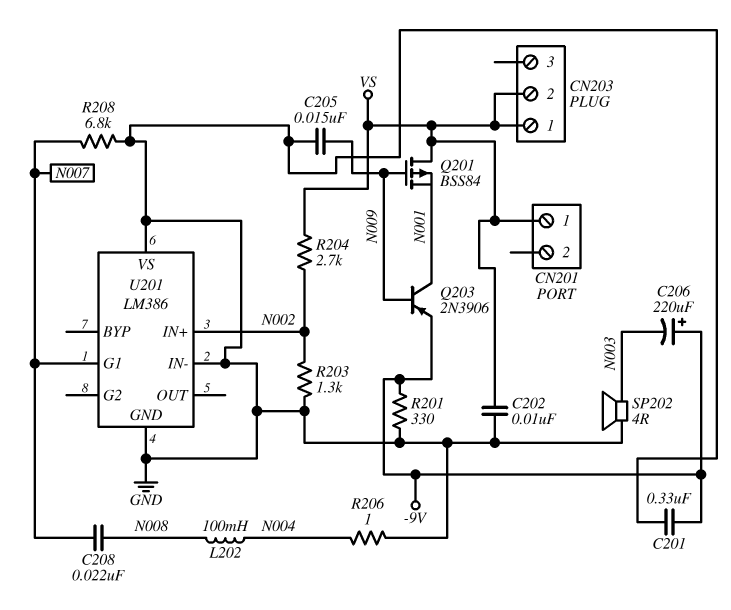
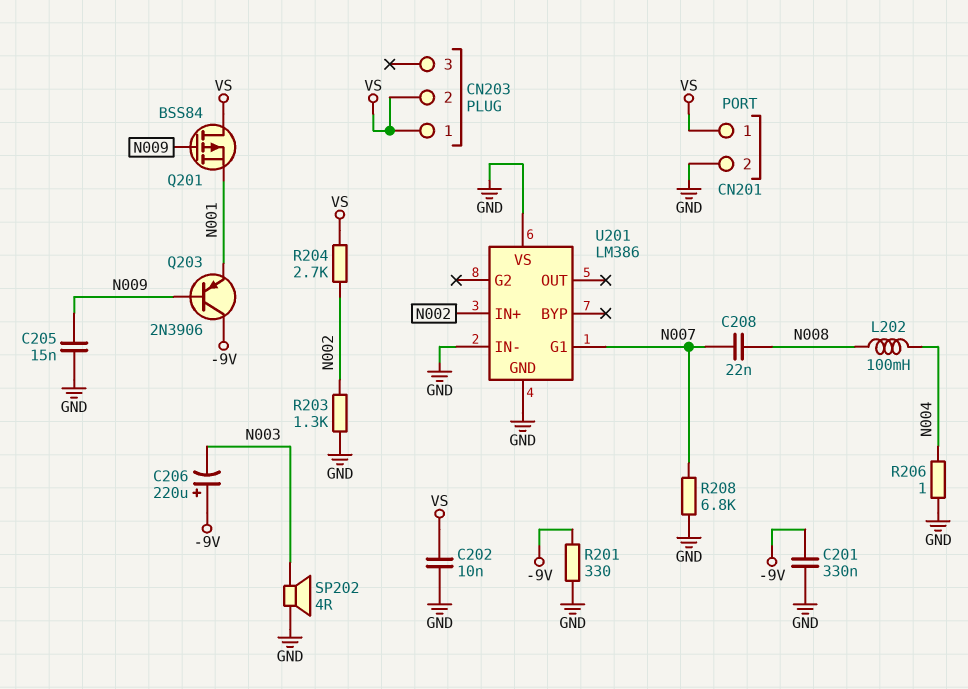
CN201 pin 2: none -> GND
Q203: PNP 2N3906 (B N009, C N001, E -9V) -> PNP 2N3906 (B N009, C -9V, E N001)

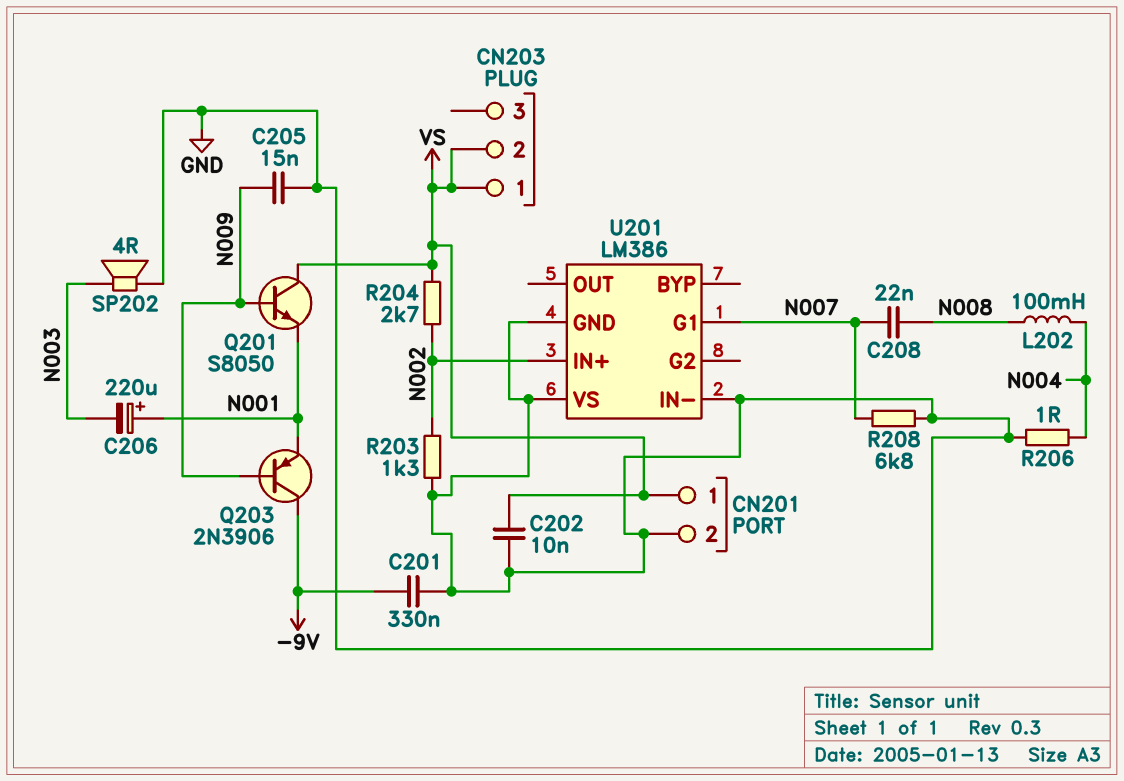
C206: 220uF (plus -9V, minus N003) -> 220uF (plus N001, minus N003)
Q201: PMOS BSS84 (G N009, D VS, S N001) -> NPN S8050 (B N009, C VS, E N001)
R201: 330 (-9V, GND) -> none

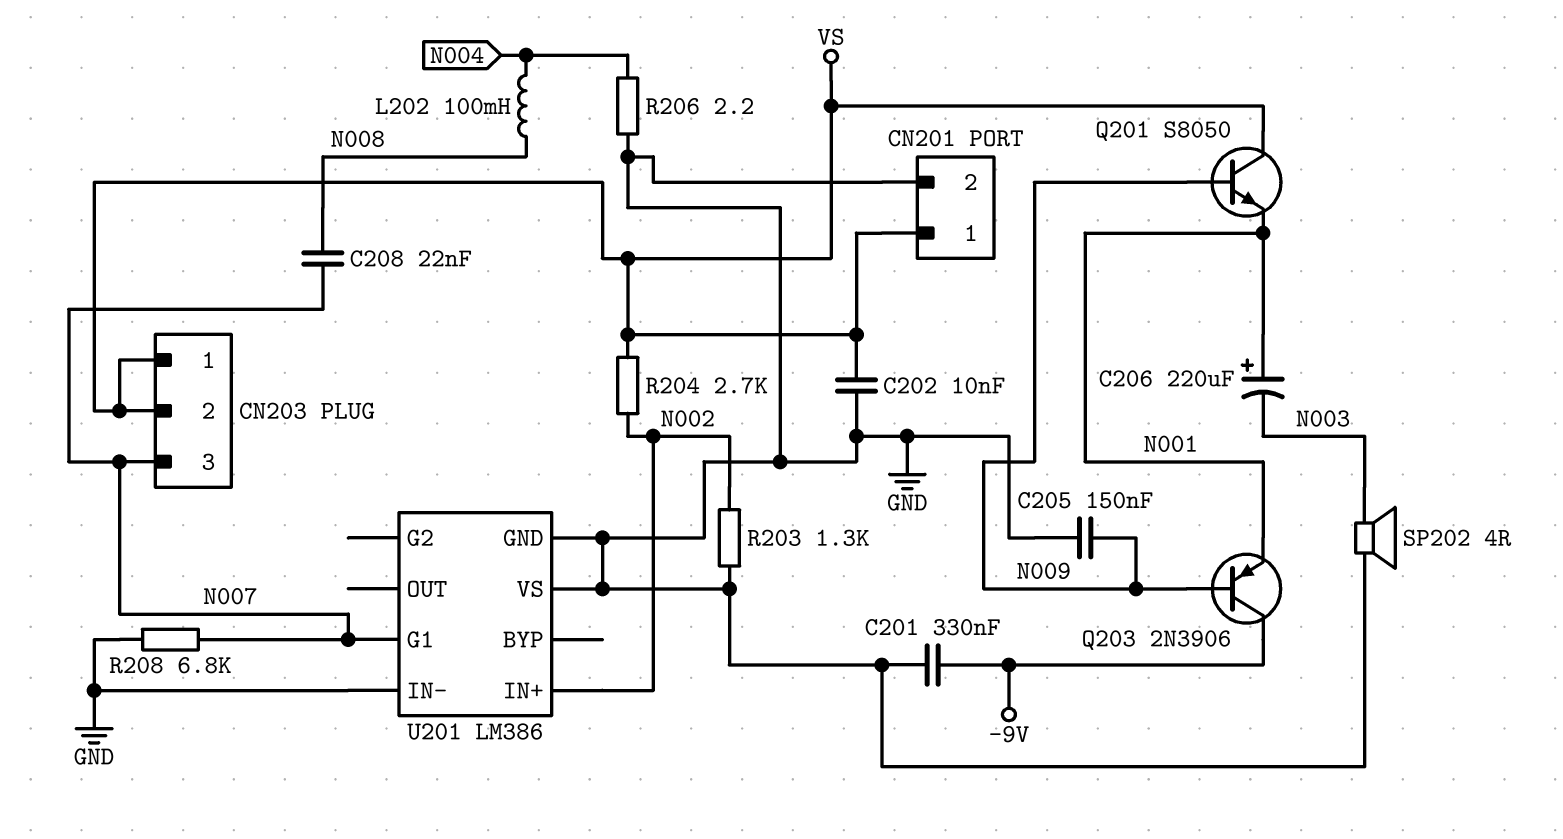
C205: 15nF (GND, N009) -> 150nF (GND, N009)
CN203 pin 3: none -> N007
R206: 1 (GND, N004) -> 2.2 (GND, N004)

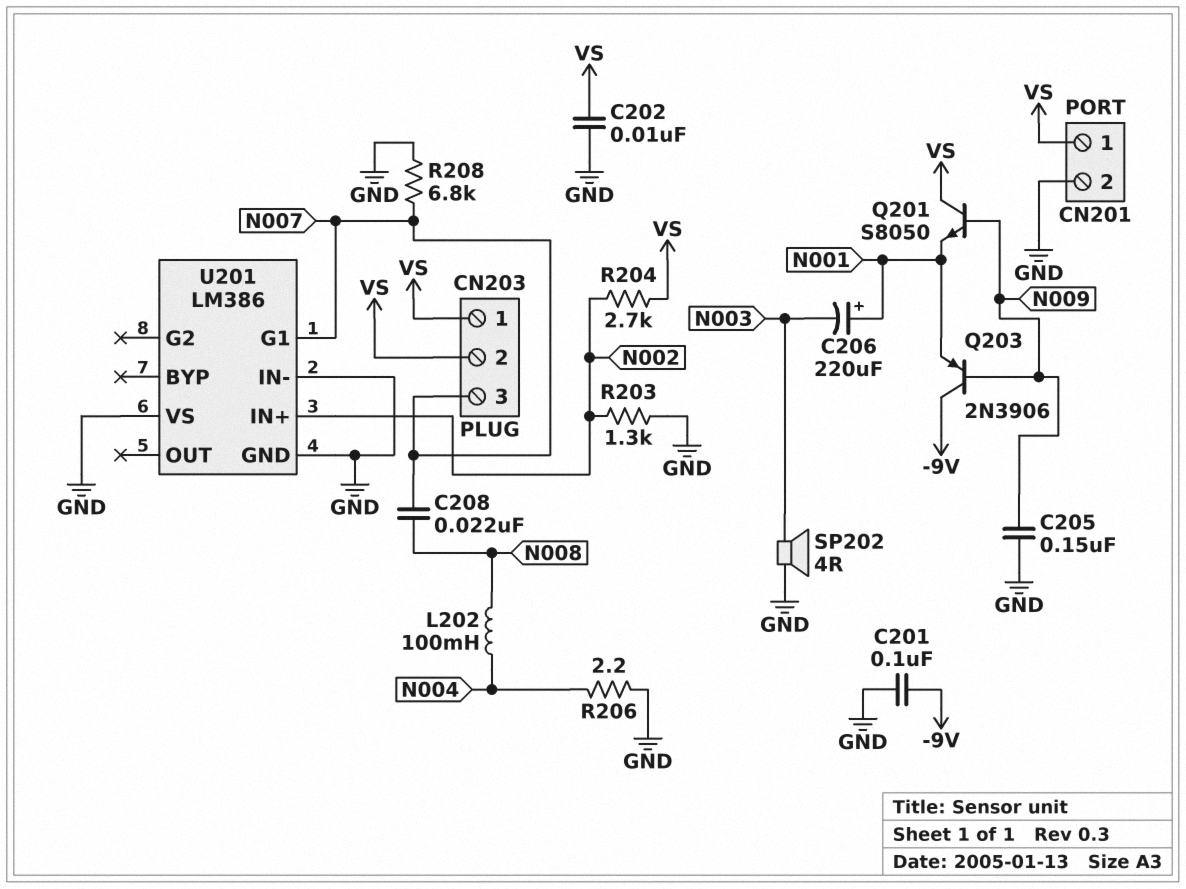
C201: 330nF (-9V, GND) -> 100nF (-9V, GND)

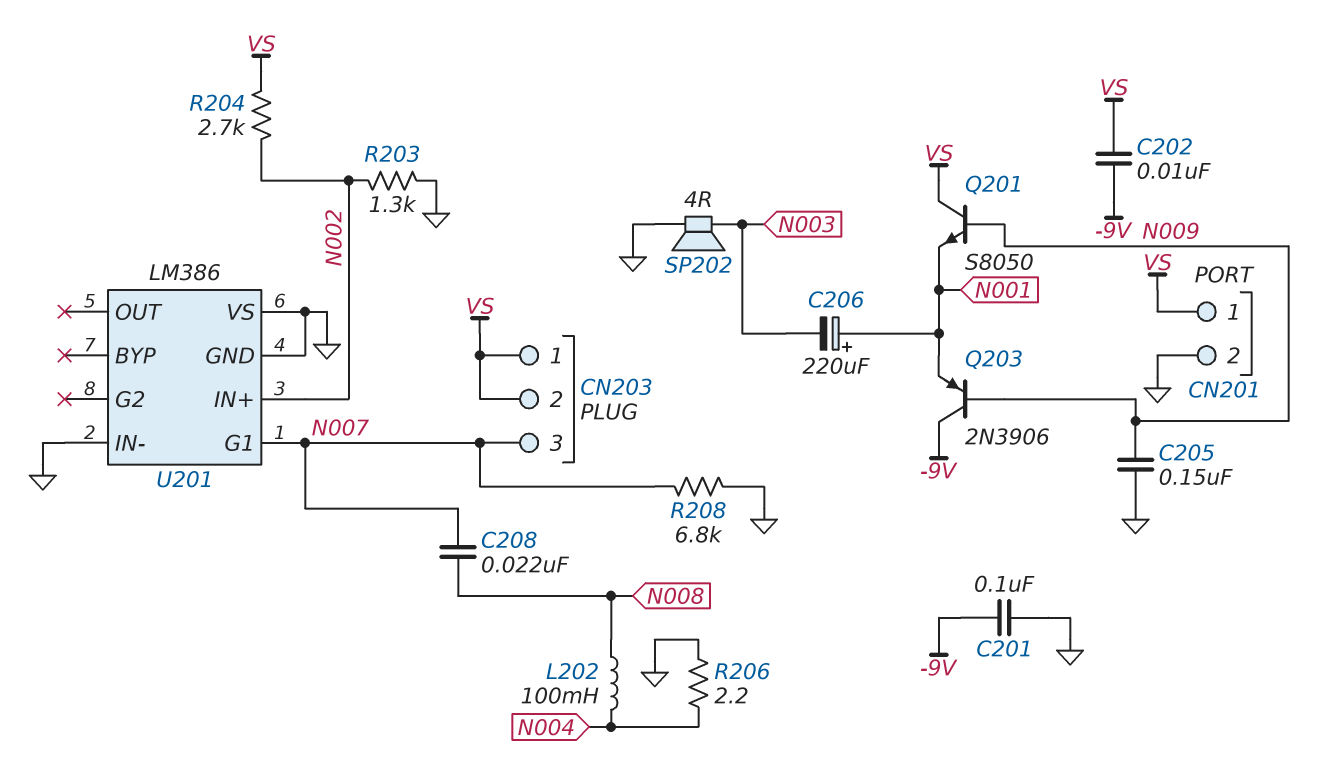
C202: 10nF (GND, VS) -> 10nF (-9V, VS)

